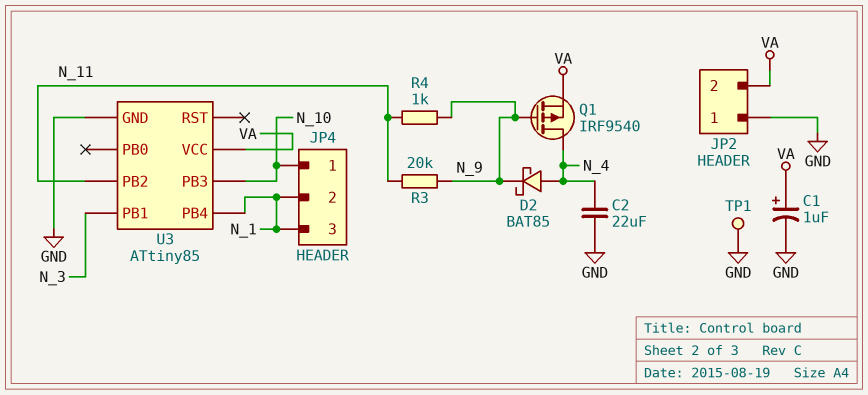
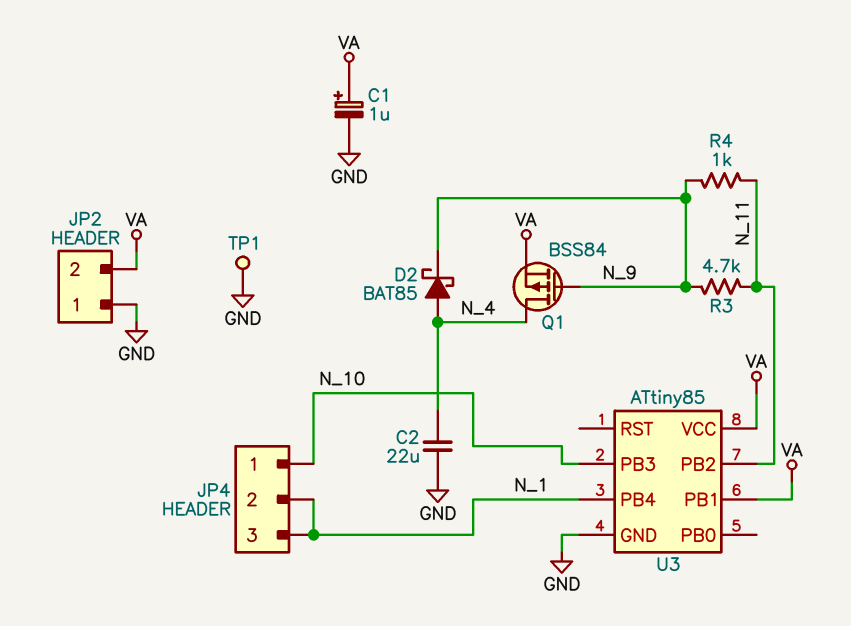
Q1: PMOS IRF9540 (G N_9, D N_4, S VA) -> PMOS BSS84 (G N_9, D N_4, S VA)
R3: 20k (N_9, N_11) -> 4.7k (N_9, N_11)
U3 pin PB1: N_3 -> VA

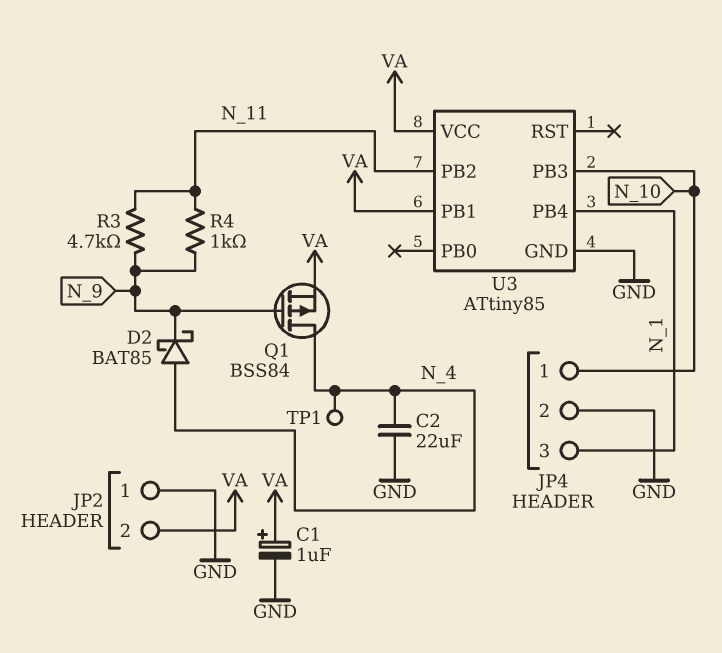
JP4 pin 2: N_1 -> GND
TP1: test point (GND) -> test point (N_4)

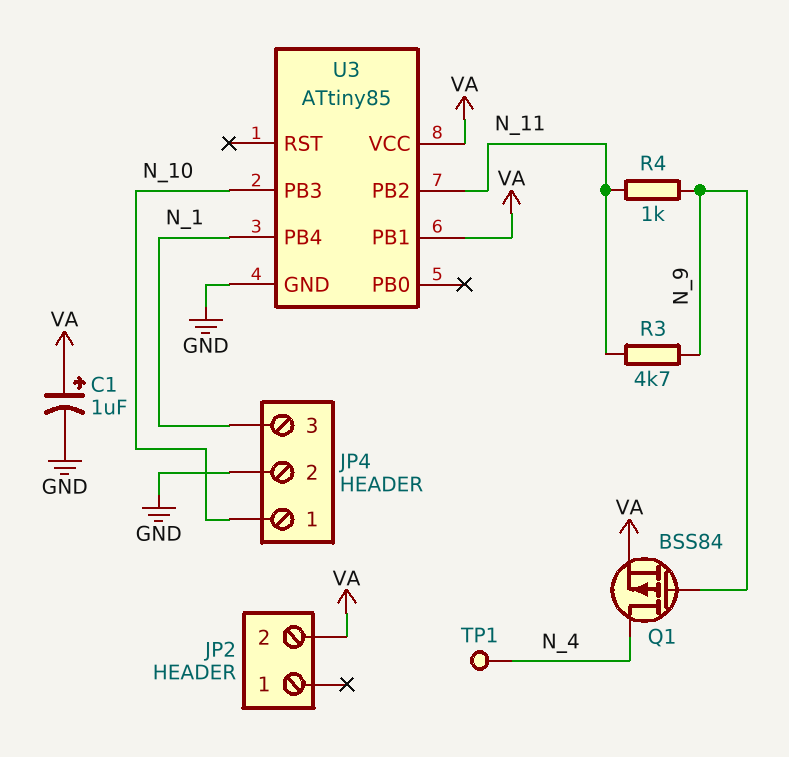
C2: 22uF (GND, N_4) -> none
D2: schottky BAT85 (A N_4, K N_9) -> none
JP2 pin 1: GND -> none

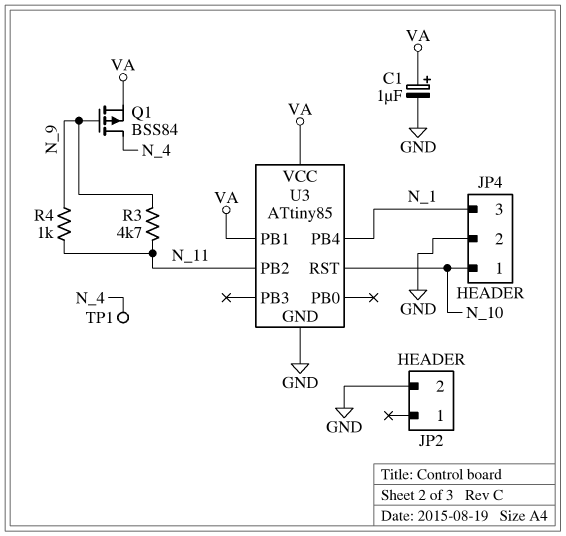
JP2 pin 2: VA -> GND
U3 pin PB3: N_10 -> none
U3 pin RST: none -> N_10

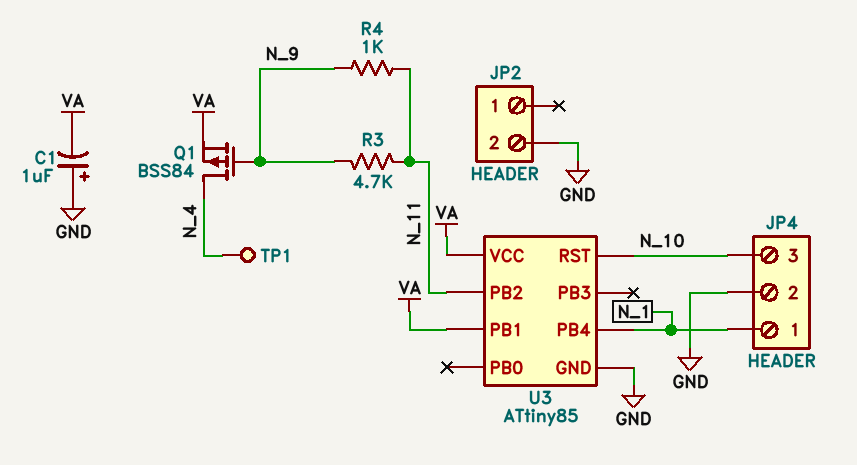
C1: 1uF (plus VA, minus GND) -> 1uF (plus GND, minus VA)
JP4 pin 1: N_10 -> N_1
JP4 pin 3: N_1 -> N_10

